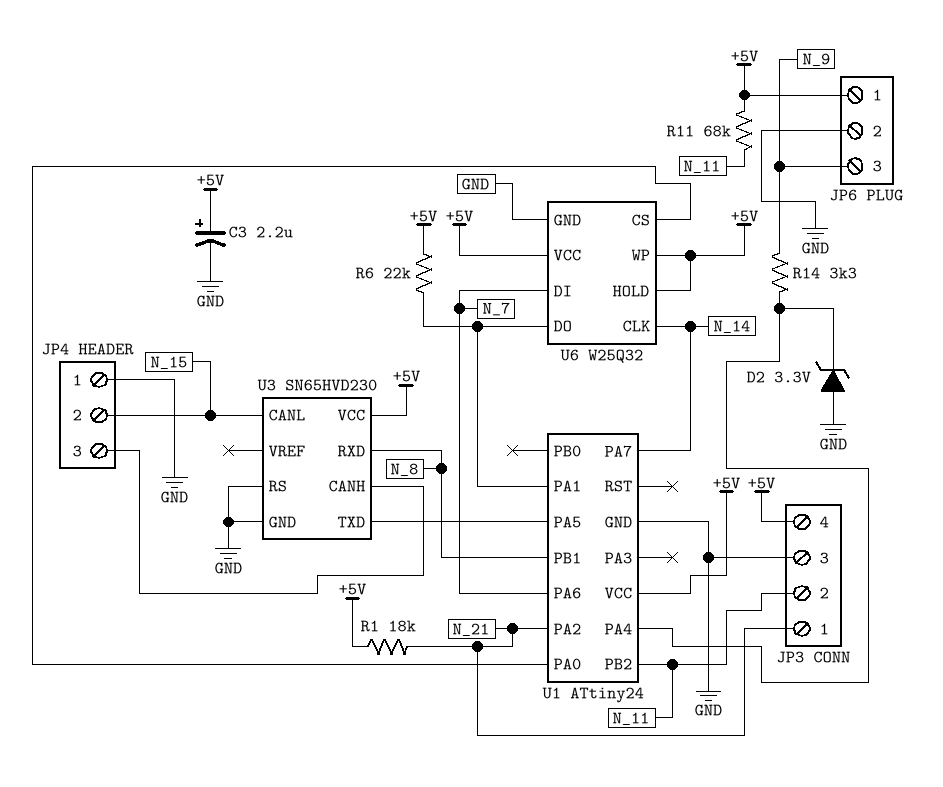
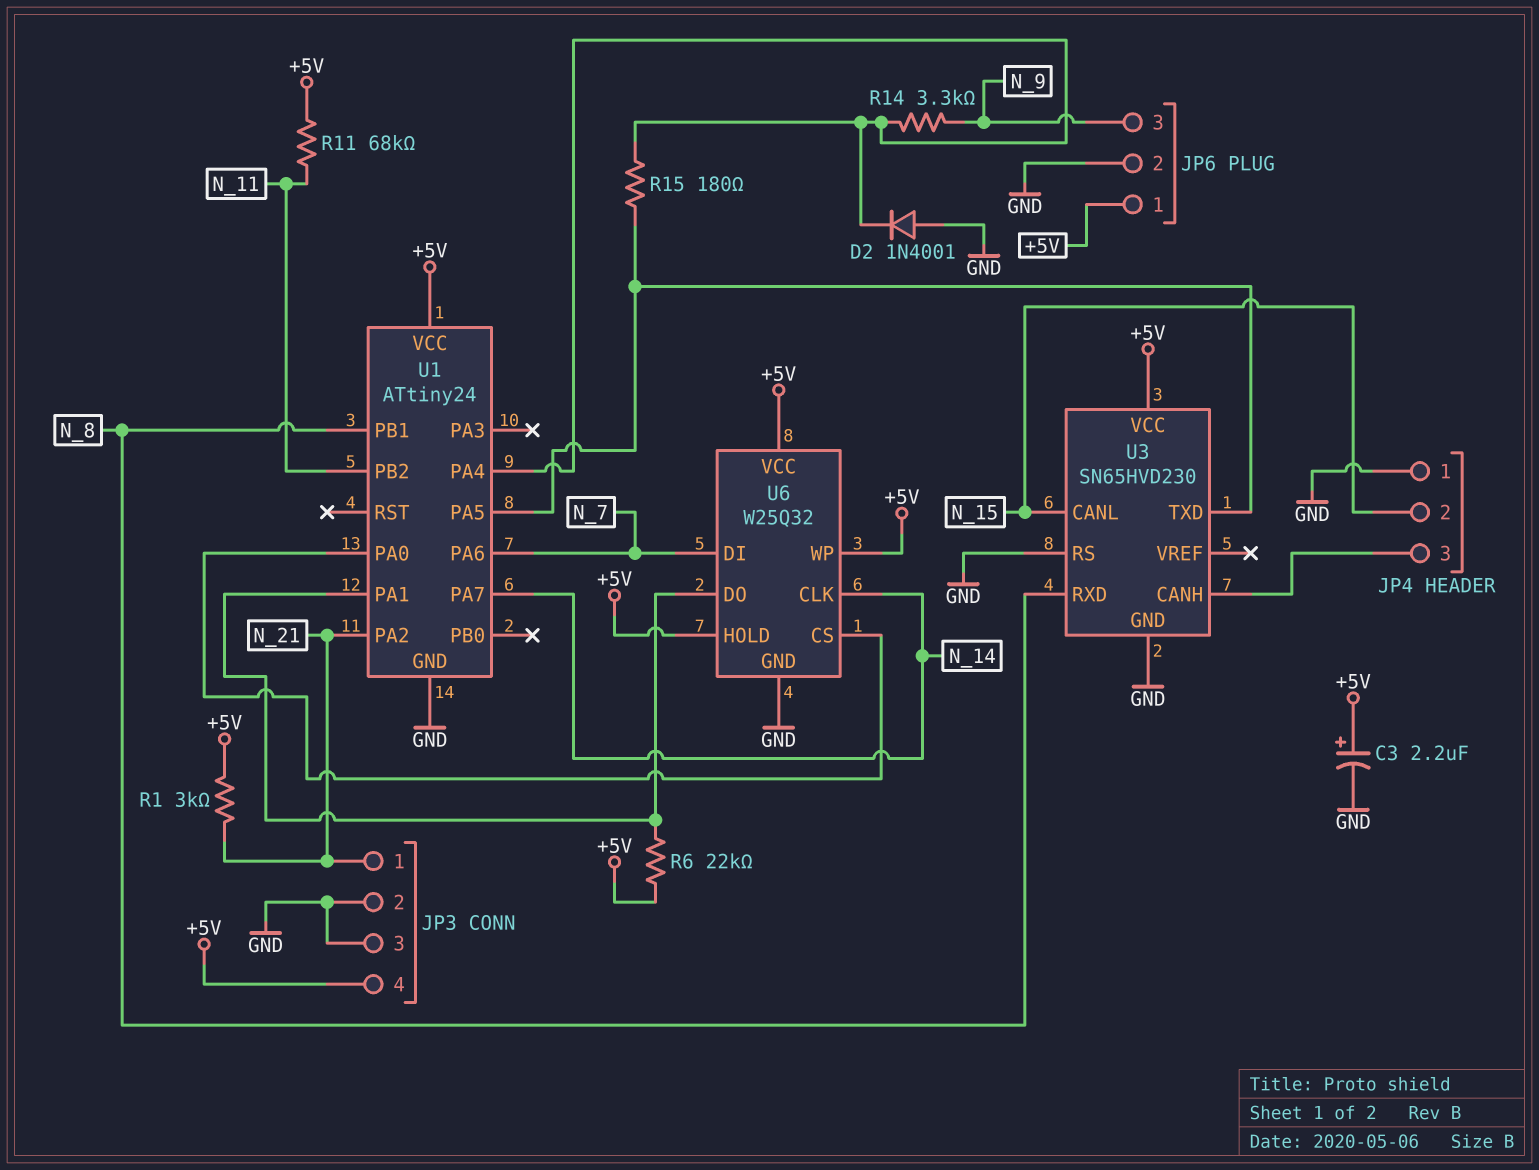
D2: zener 3.3V (A GND, K U1/PA4) -> diode 1N4001 (A GND, K U1/PA4)
JP3 pin 2: N_11 -> GND
R1: 18k (+5V, N_21) -> 3k (+5V, N_21)
R15: none -> 180 (U1/PA4, U1/PA5)

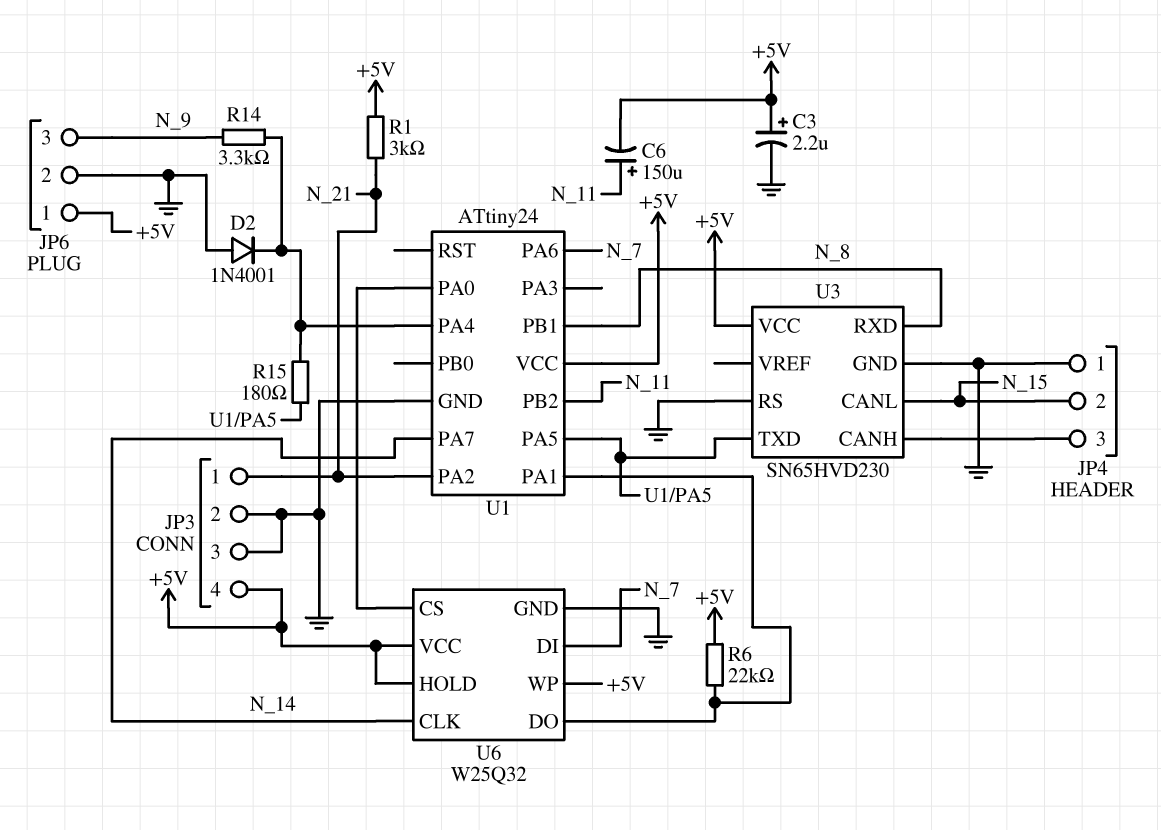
C6: none -> 150uF (plus N_11, minus +5V)
R11: 68k (+5V, N_11) -> none

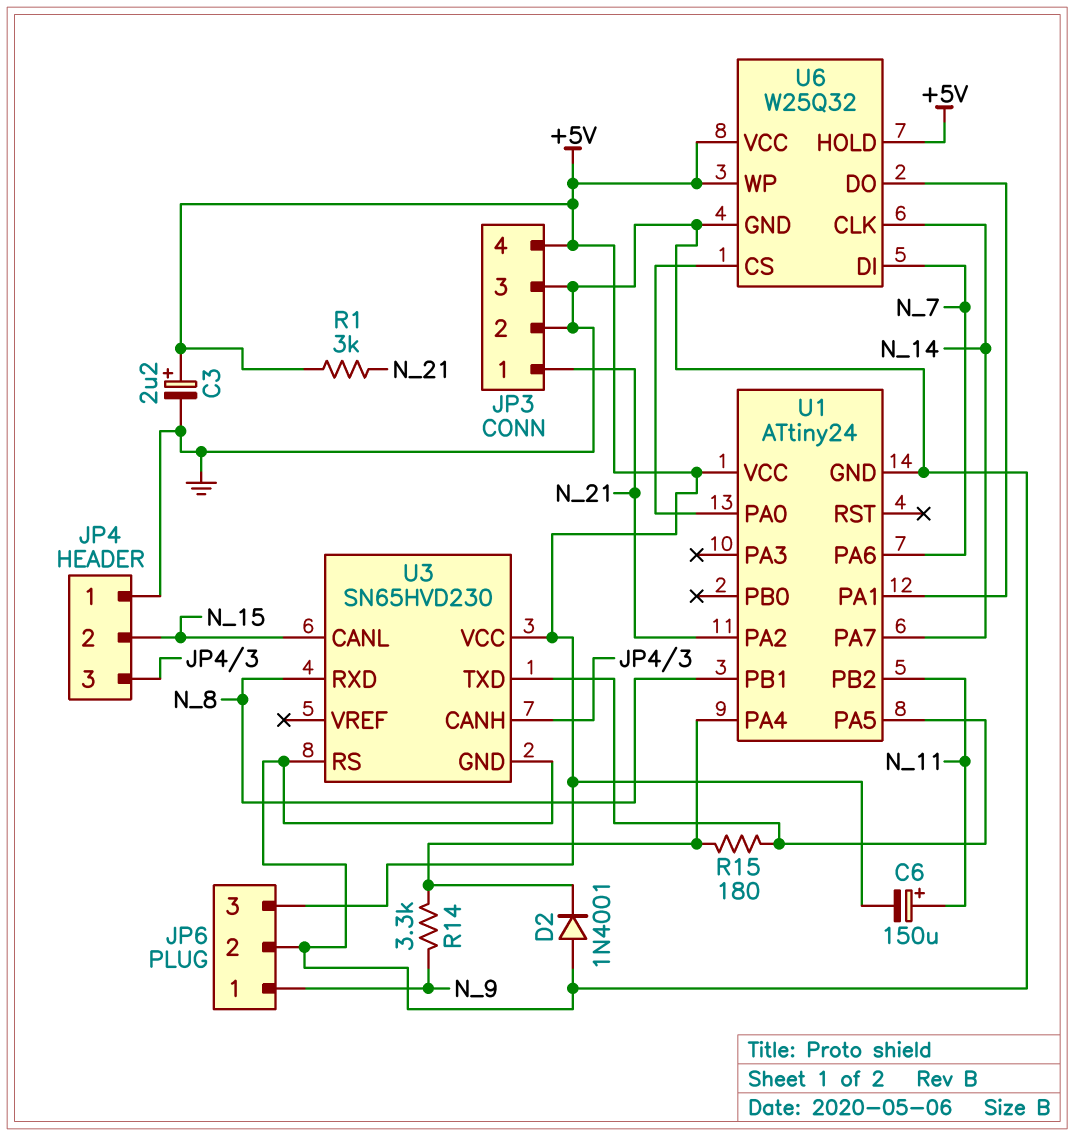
JP6 pin 1: +5V -> N_9
JP6 pin 3: N_9 -> +5V
R6: 22k (+5V, U1/PA1) -> none

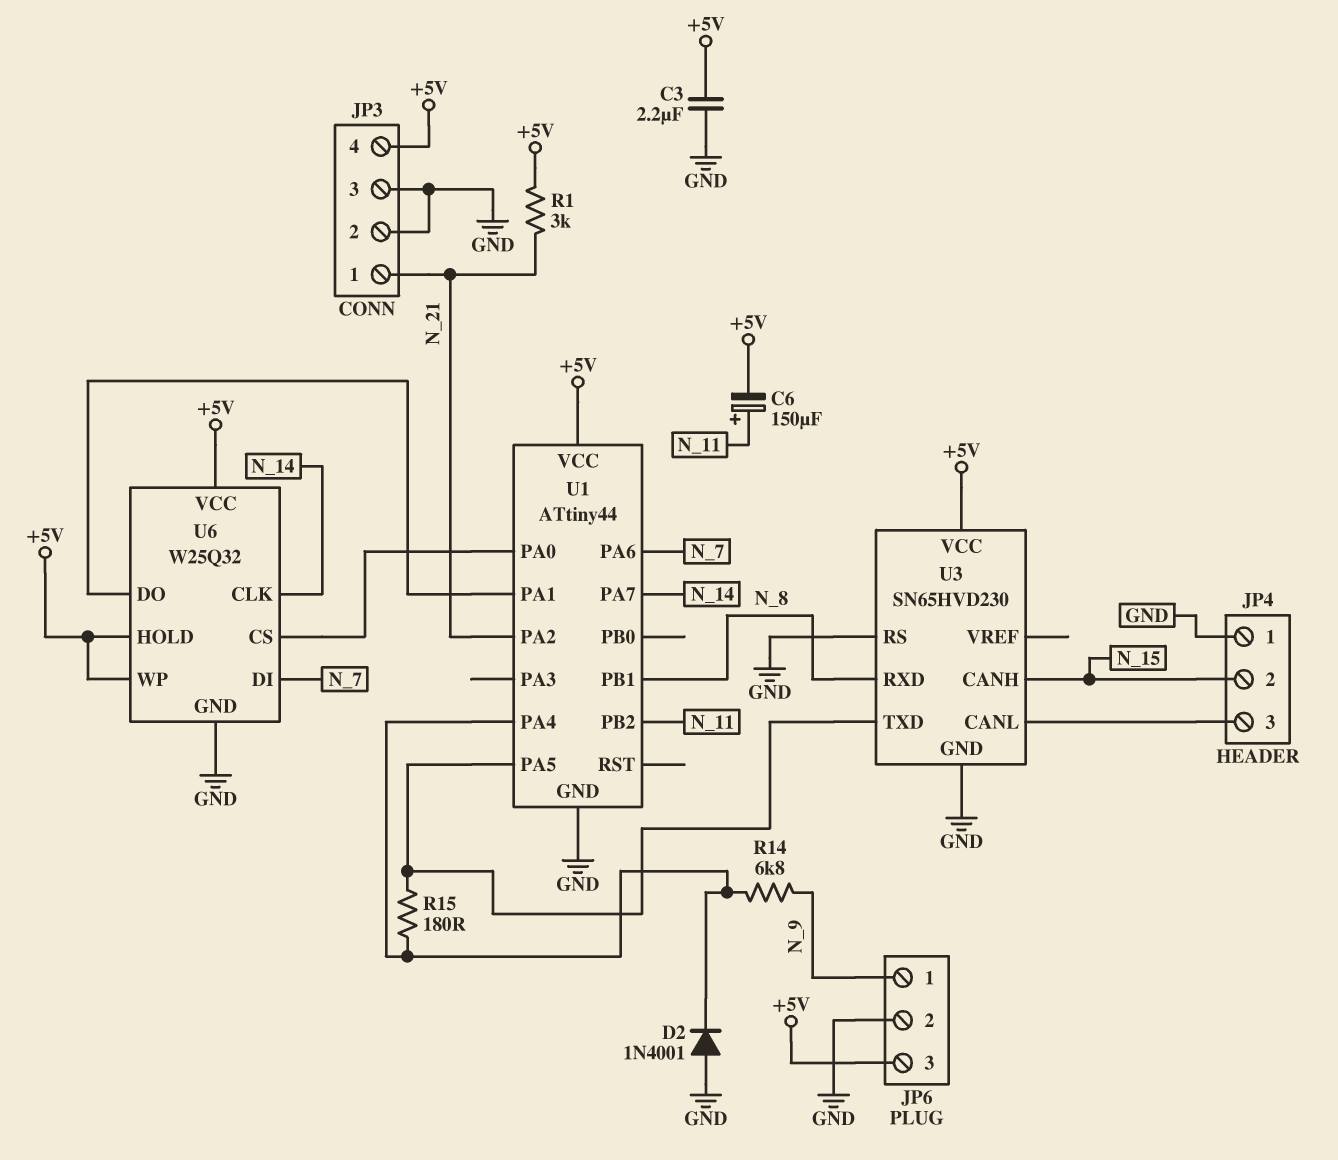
C3: 2.2uF (plus +5V, minus GND) -> 2.2uF (+5V, GND)
R14: 3.3k (N_9, U1/PA4) -> 6.8k (N_9, U1/PA4)
U1: ATtiny24 -> ATtiny44
U3 pin CANH: JP4/3 -> N_15
U3 pin CANL: N_15 -> JP4/3

